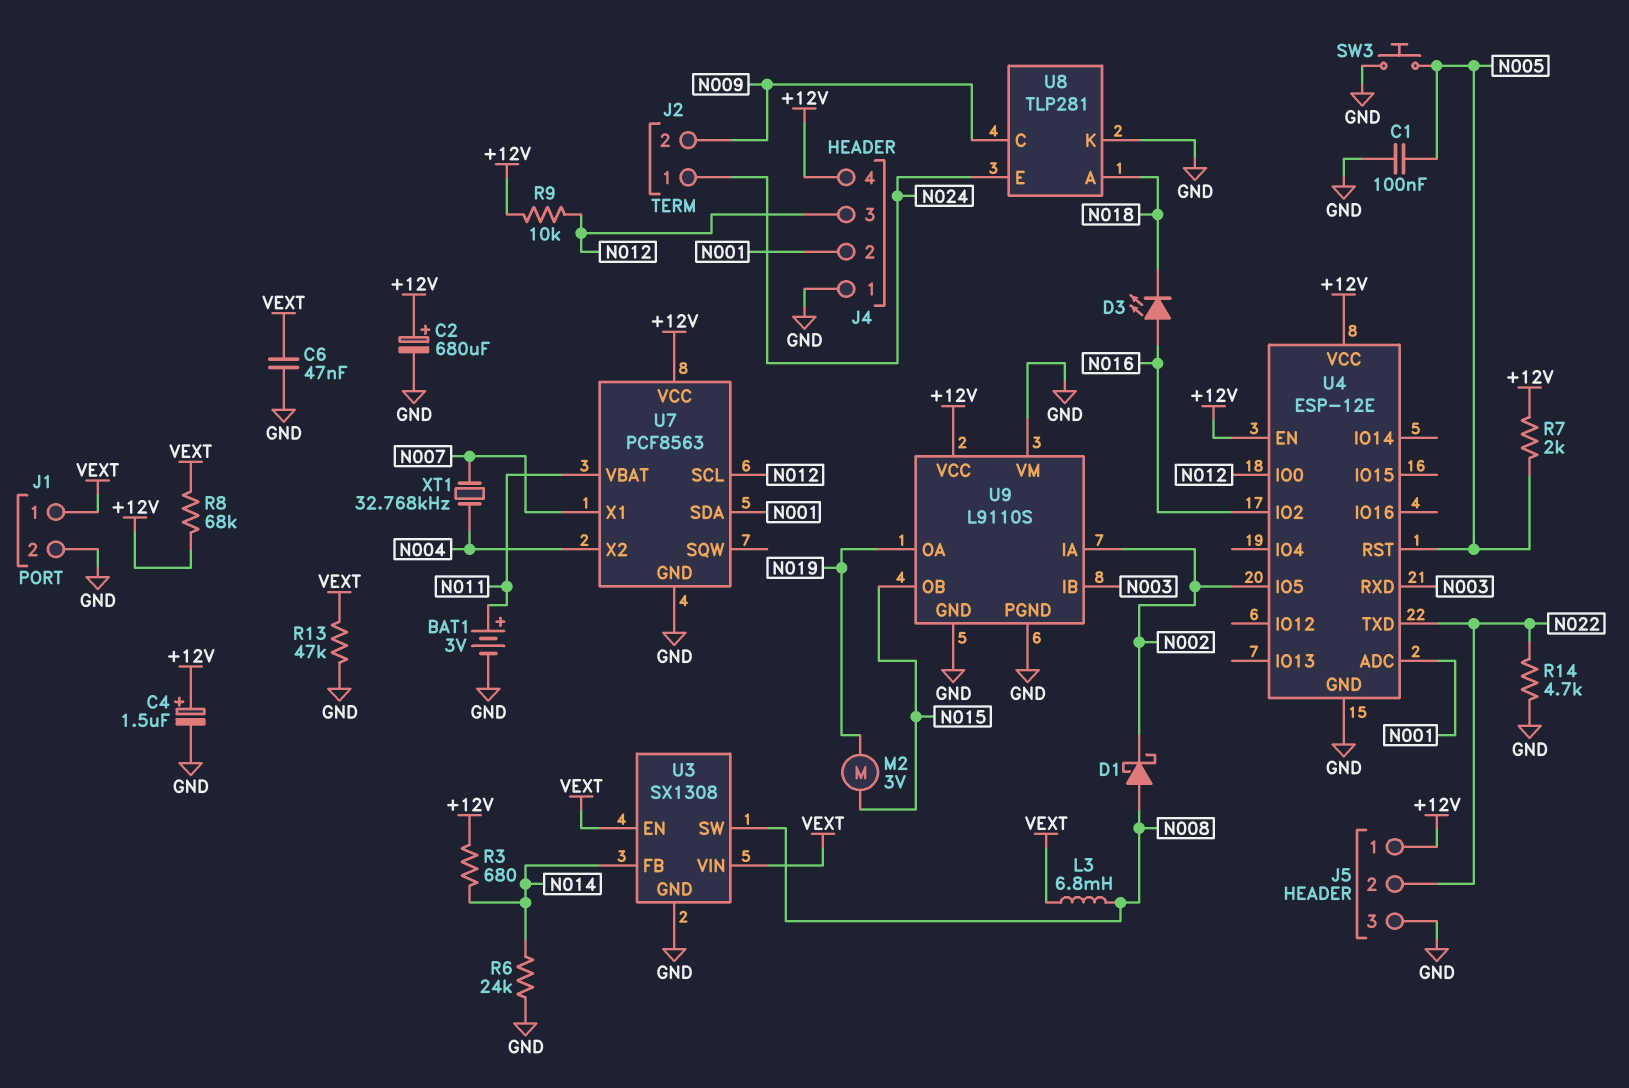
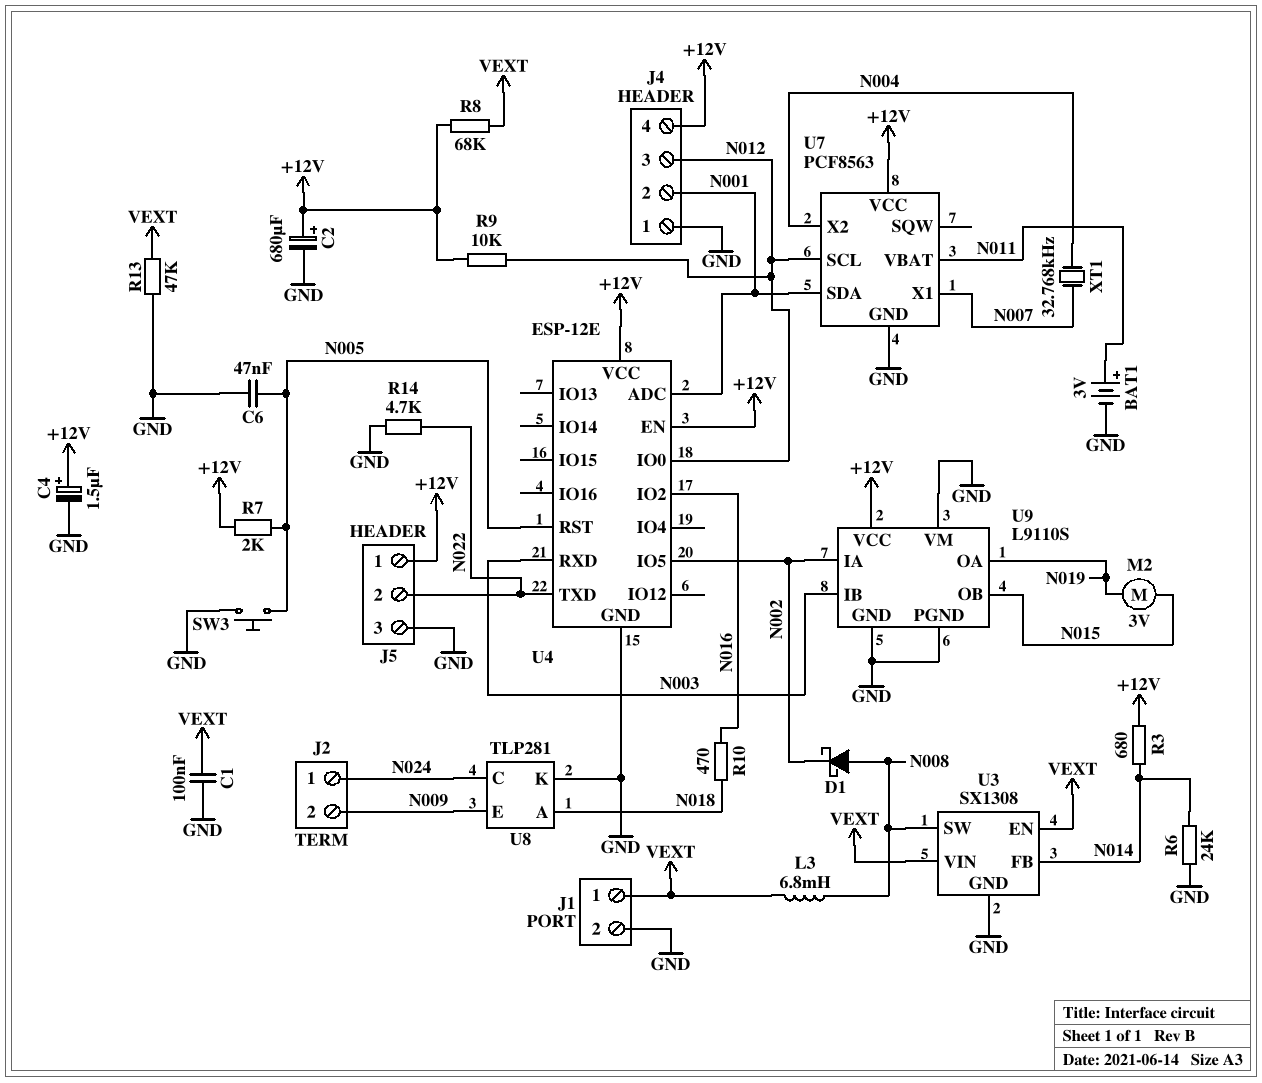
C1: 100nF (GND, N005) -> 100nF (GND, VEXT)
C6: 47nF (GND, VEXT) -> 47nF (GND, N005)
D3: LED (A N016, K N018) -> none
R10: none -> 470 (N016, N018)
U8 pin C: N009 -> N024
U8 pin E: N024 -> N009

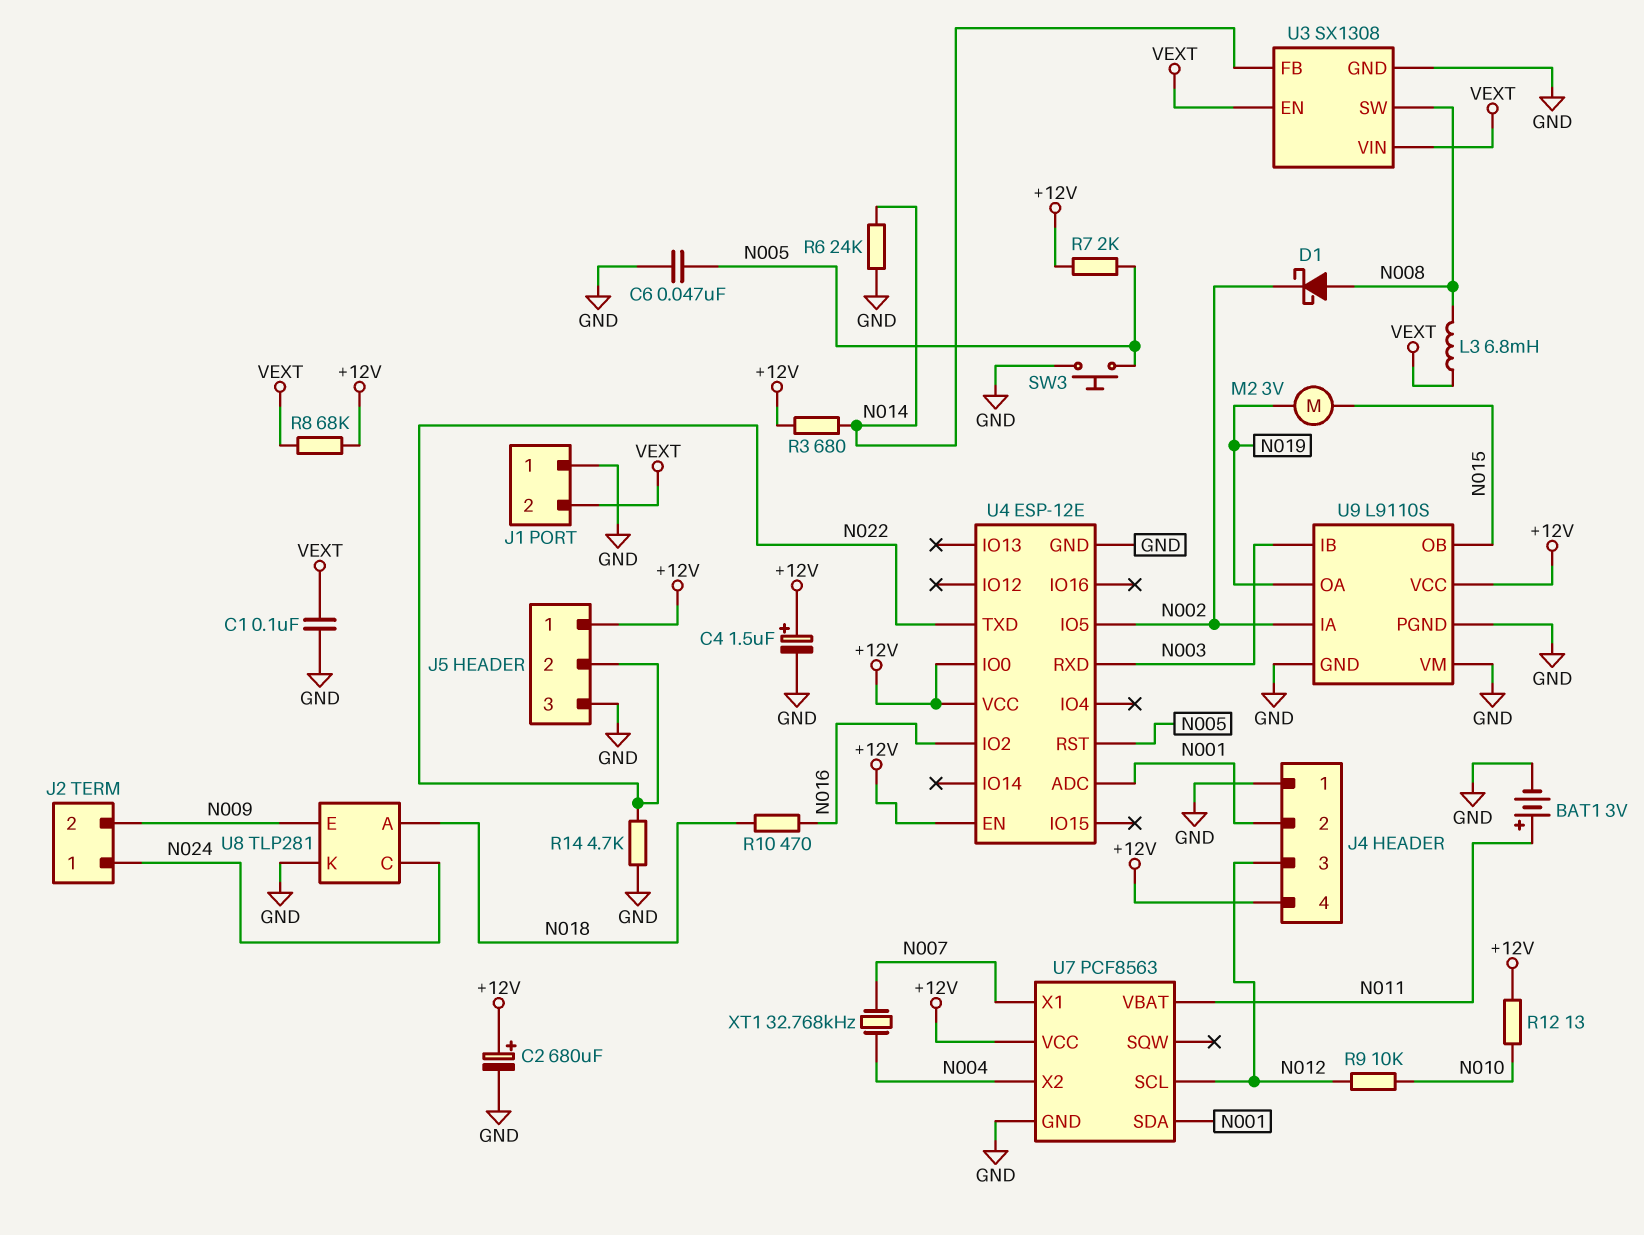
J1 pin 1: VEXT -> GND
J1 pin 2: GND -> VEXT
R9: 10k (+12V, N012) -> 10k (N010, N012)
R12: none -> 13 (+12V, N010)
R13: 47k (GND, VEXT) -> none
U4 pin IO0: N012 -> +12V

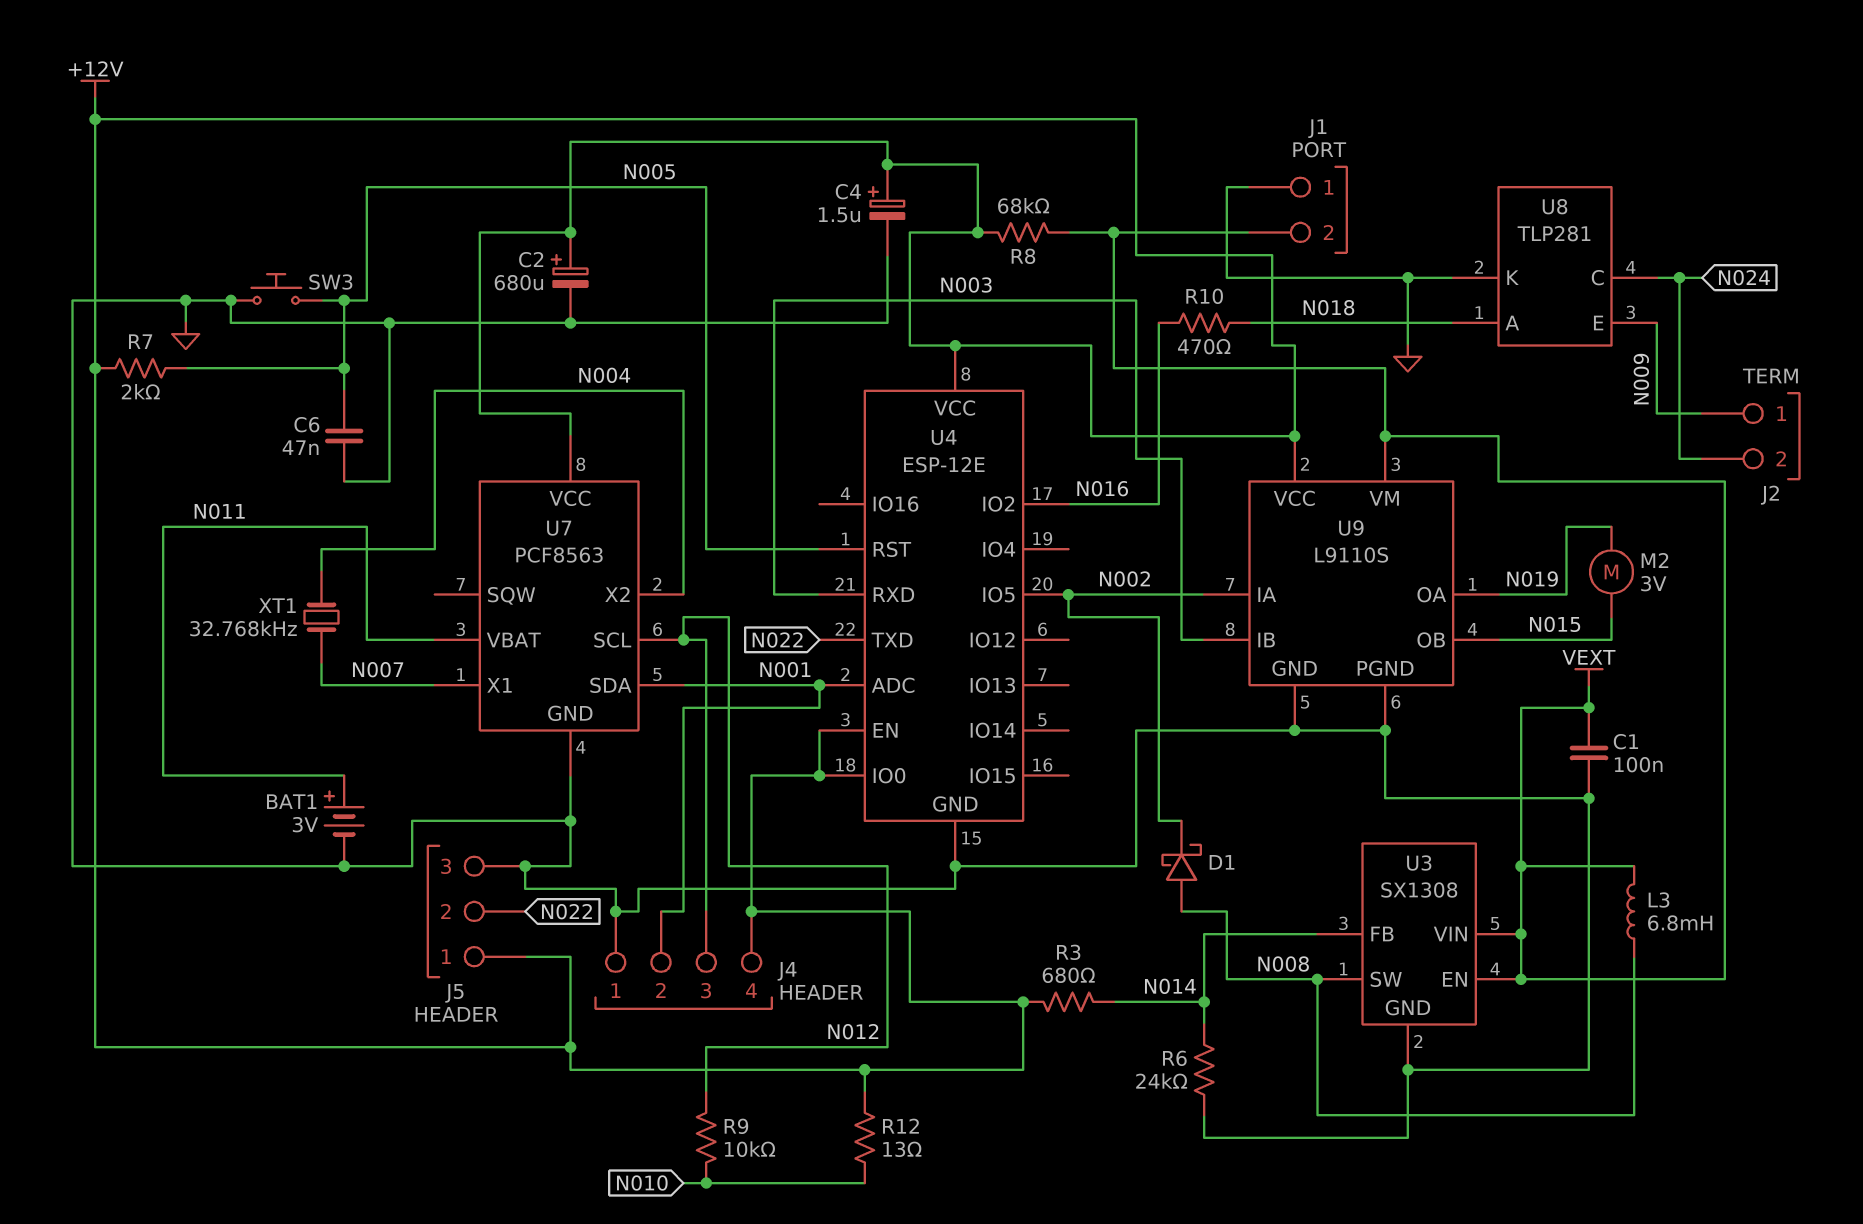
J2 pin 1: N024 -> N009
J2 pin 2: N009 -> N024
R14: 4.7k (GND, N022) -> none
U9 pin VM: GND -> VEXT

